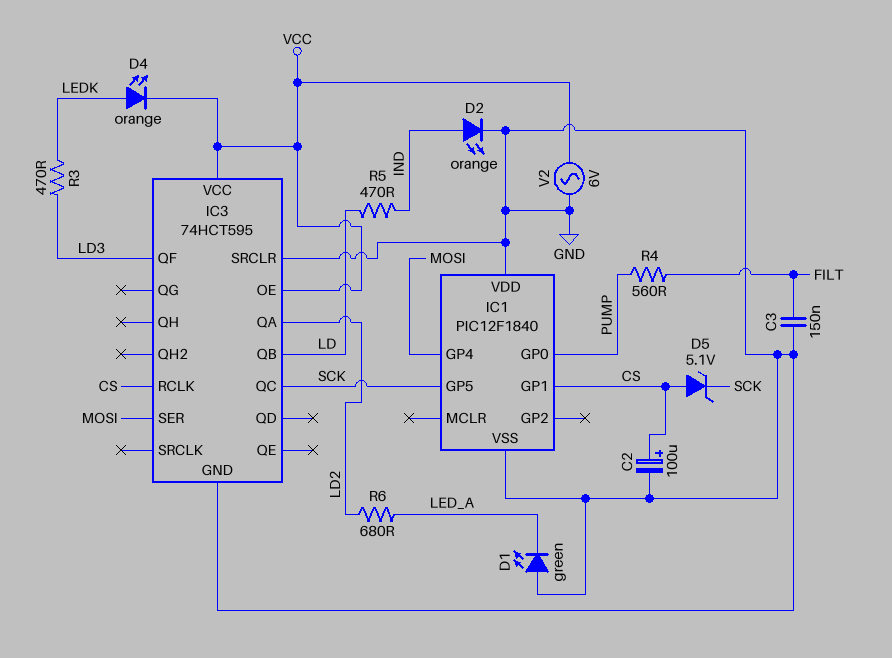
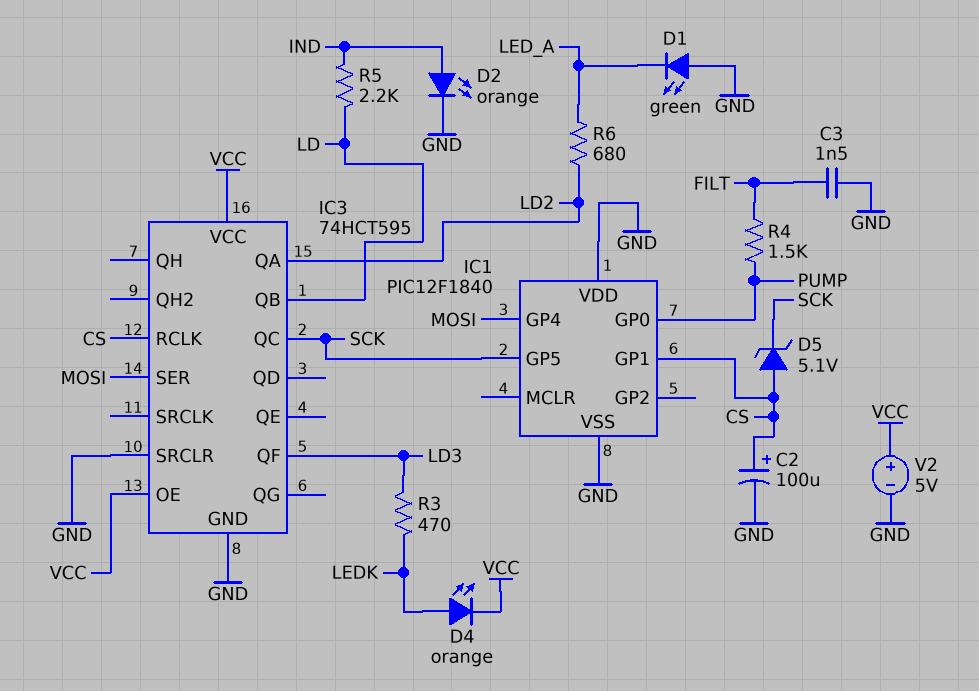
C3: 150nF (FILT, GND) -> 1.5nF (FILT, GND)
R4: 560 (FILT, PUMP) -> 1.5k (FILT, PUMP)
R5: 470 (IND, LD) -> 2.2k (IND, LD)
V2: AC 6V (GND, VCC) -> 5V (plus VCC, minus GND)

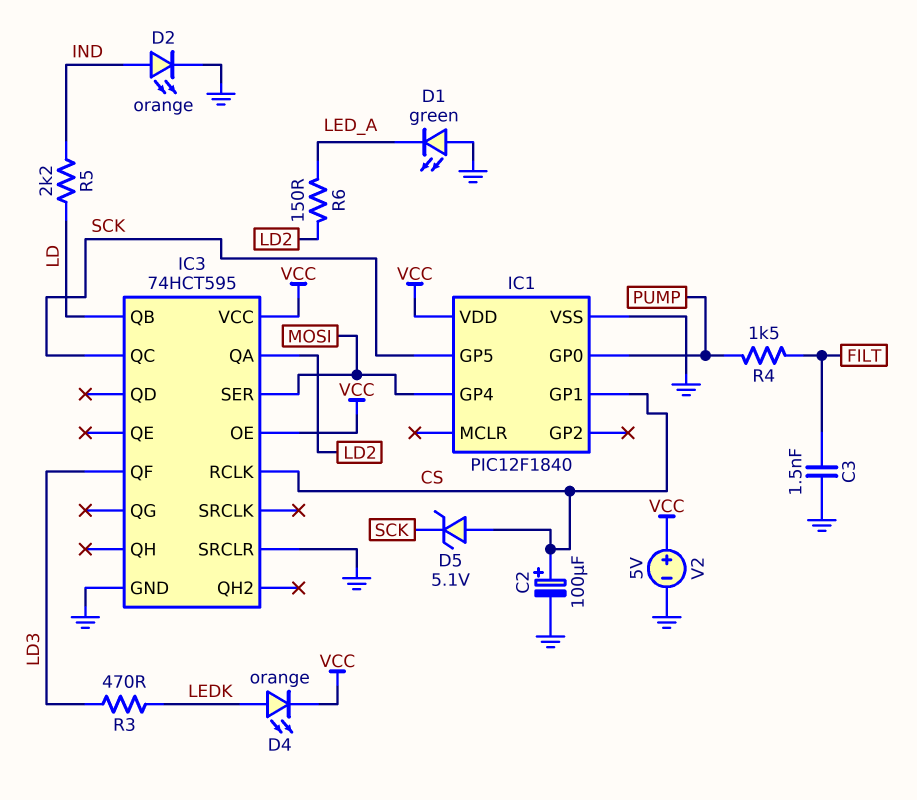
IC1 pin VDD: GND -> VCC
R6: 680 (LD2, LED_A) -> 150 (LD2, LED_A)

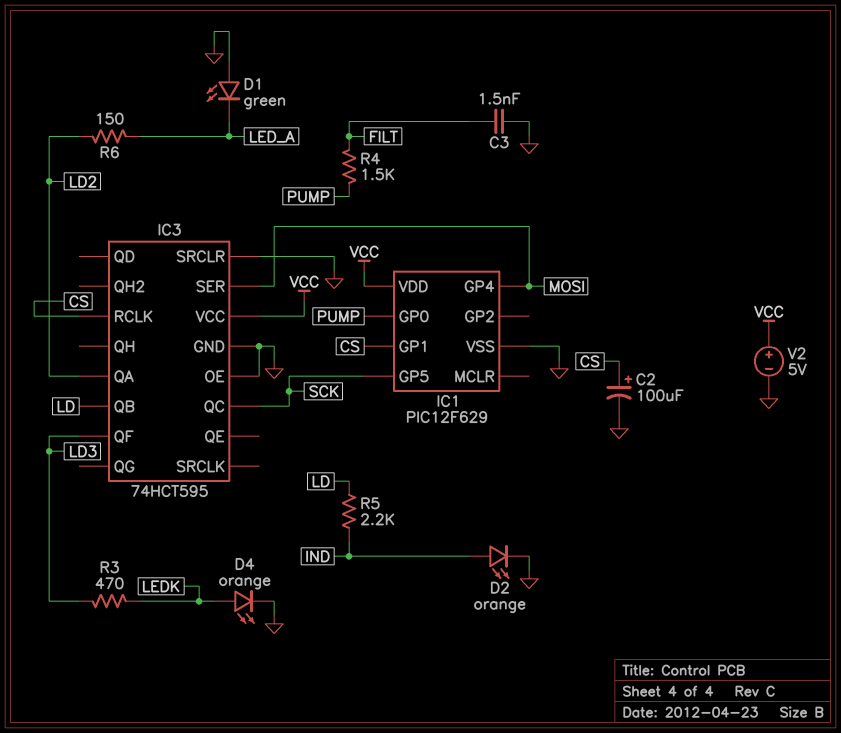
D4: LED orange (A LEDK, K VCC) -> LED orange (A LEDK, K GND)
D5: zener 5.1V (A CS, K SCK) -> none
IC1: PIC12F1840 -> PIC12F629
IC3 pin OE: VCC -> GND

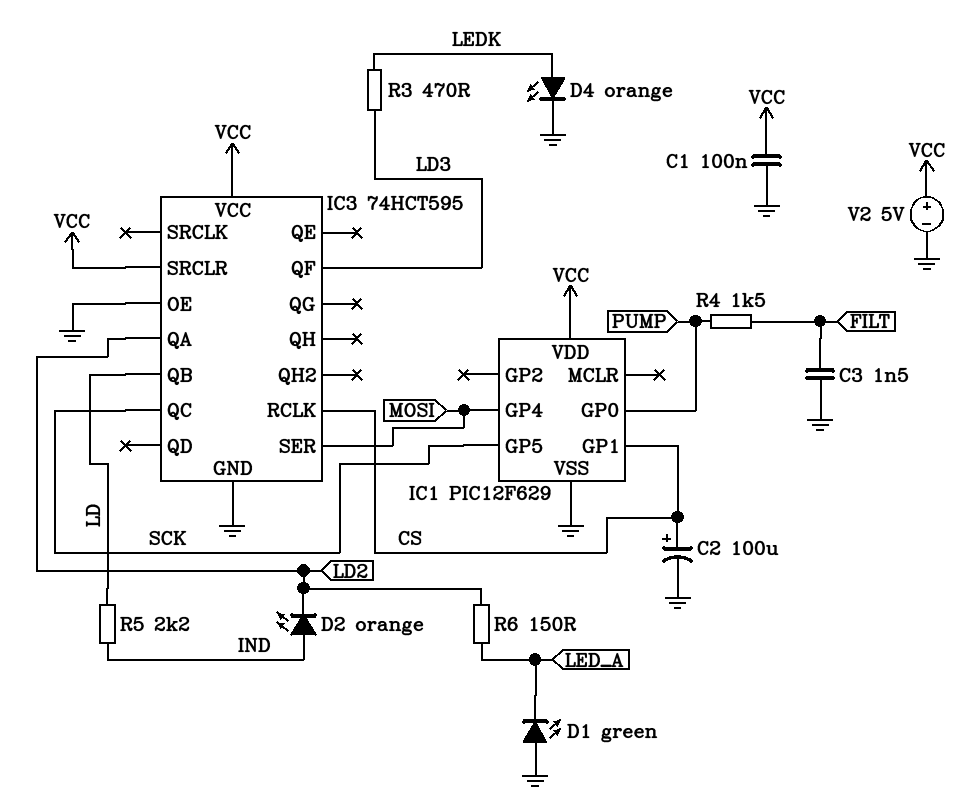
C1: none -> 100nF (GND, VCC)
D2: LED orange (A IND, K GND) -> LED orange (A IND, K LD2)
IC3 pin SRCLR: GND -> VCC

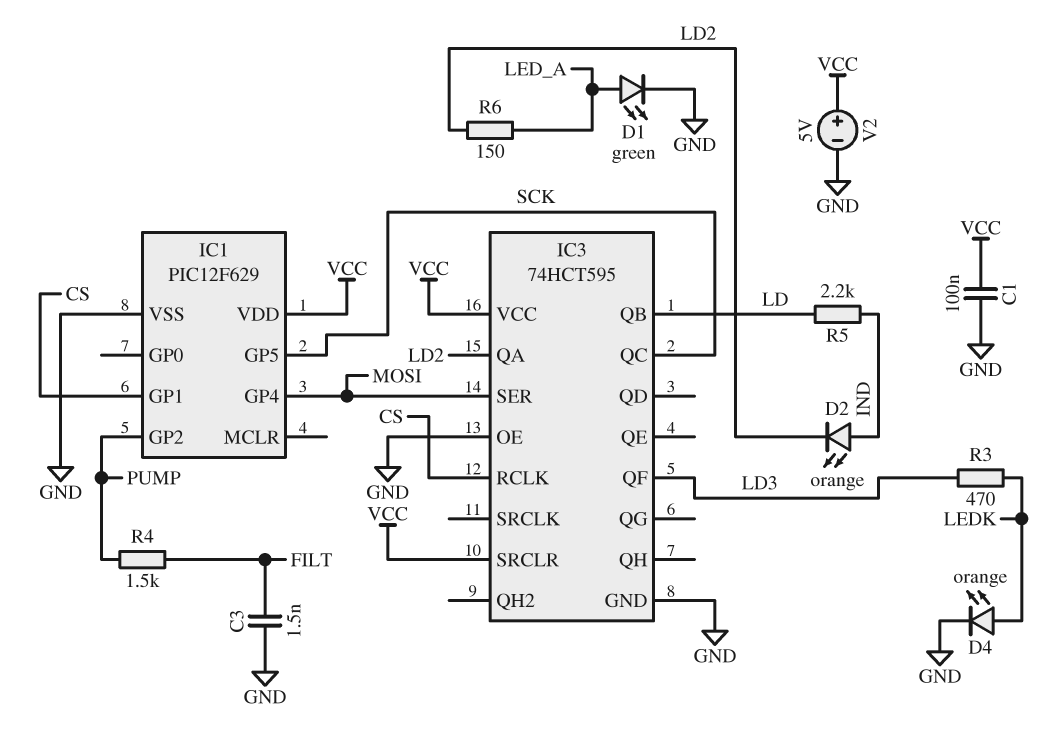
C2: 100uF (plus CS, minus GND) -> none
D1: LED green (A GND, K LED_A) -> LED green (A LED_A, K GND)
IC1 pin GP0: PUMP -> none
IC1 pin GP2: none -> PUMP

